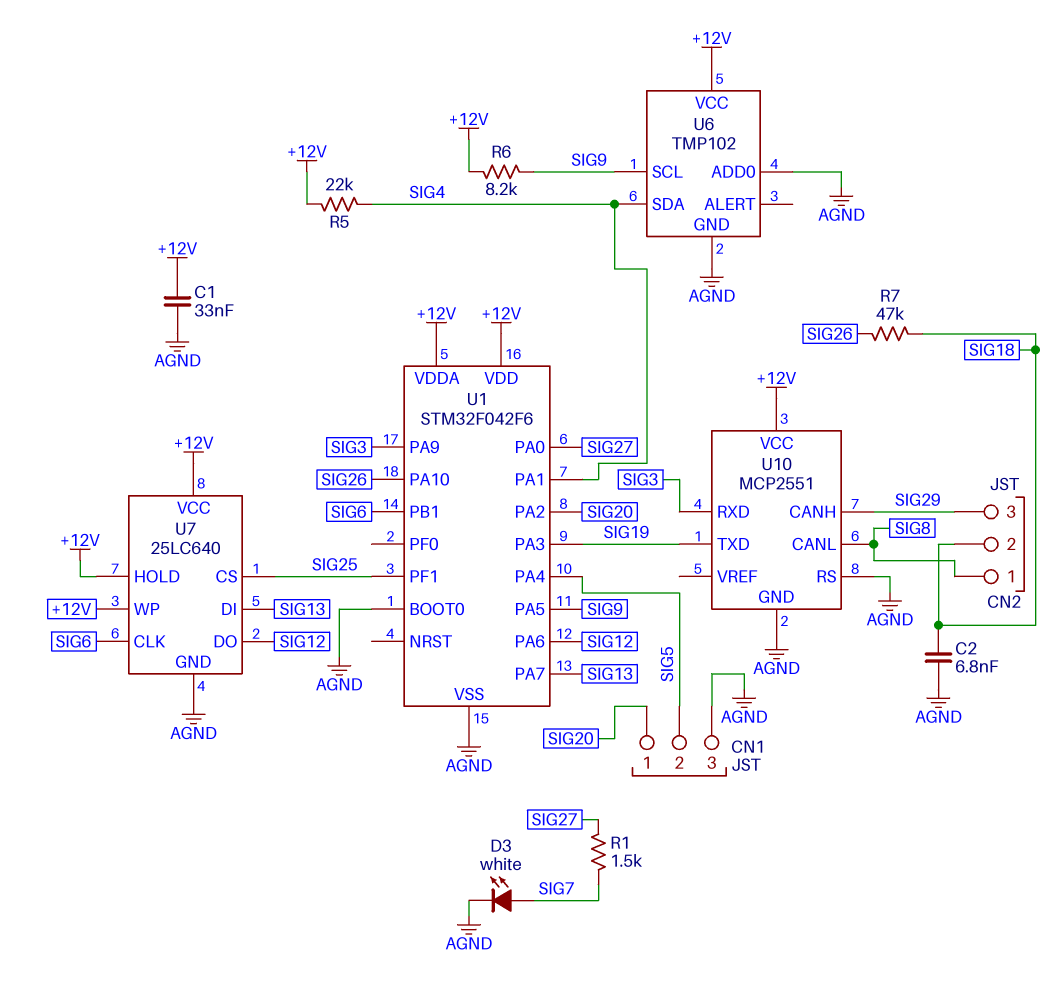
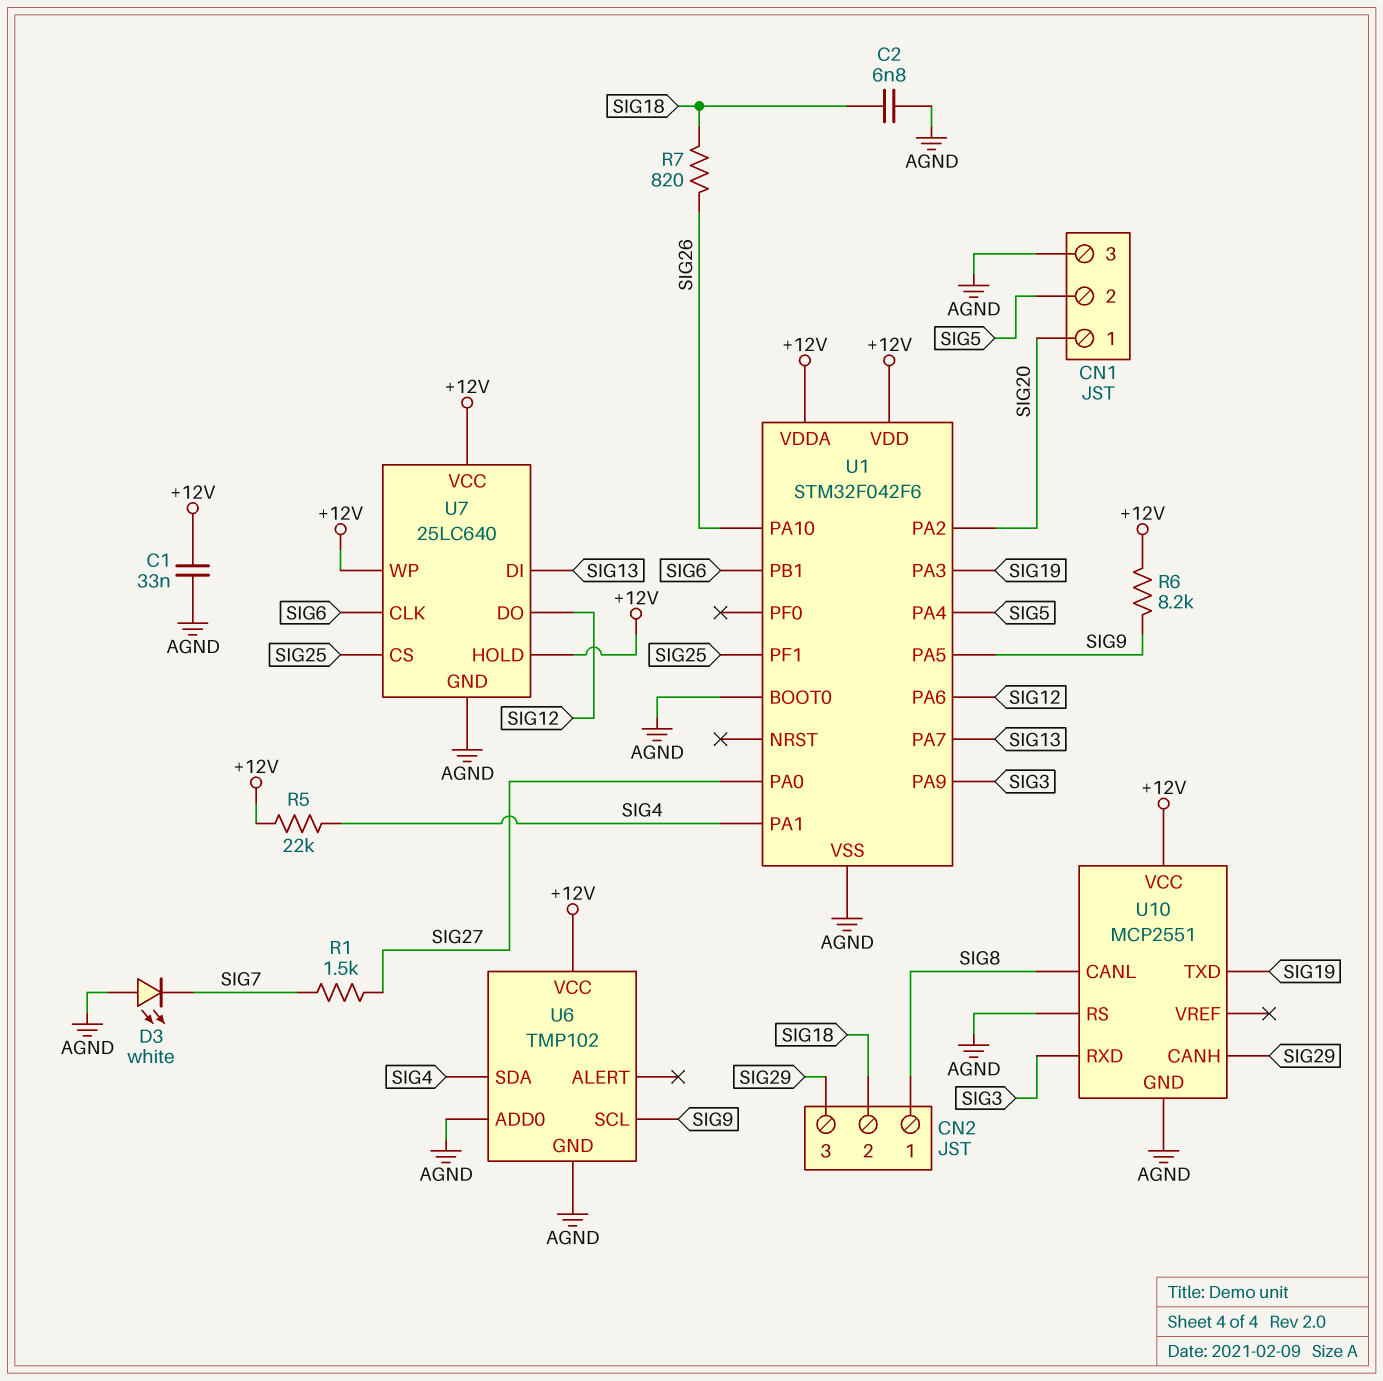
D3: LED white (A SIG7, K AGND) -> LED white (A AGND, K SIG7)
R7: 47k (SIG18, SIG26) -> 820 (SIG18, SIG26)

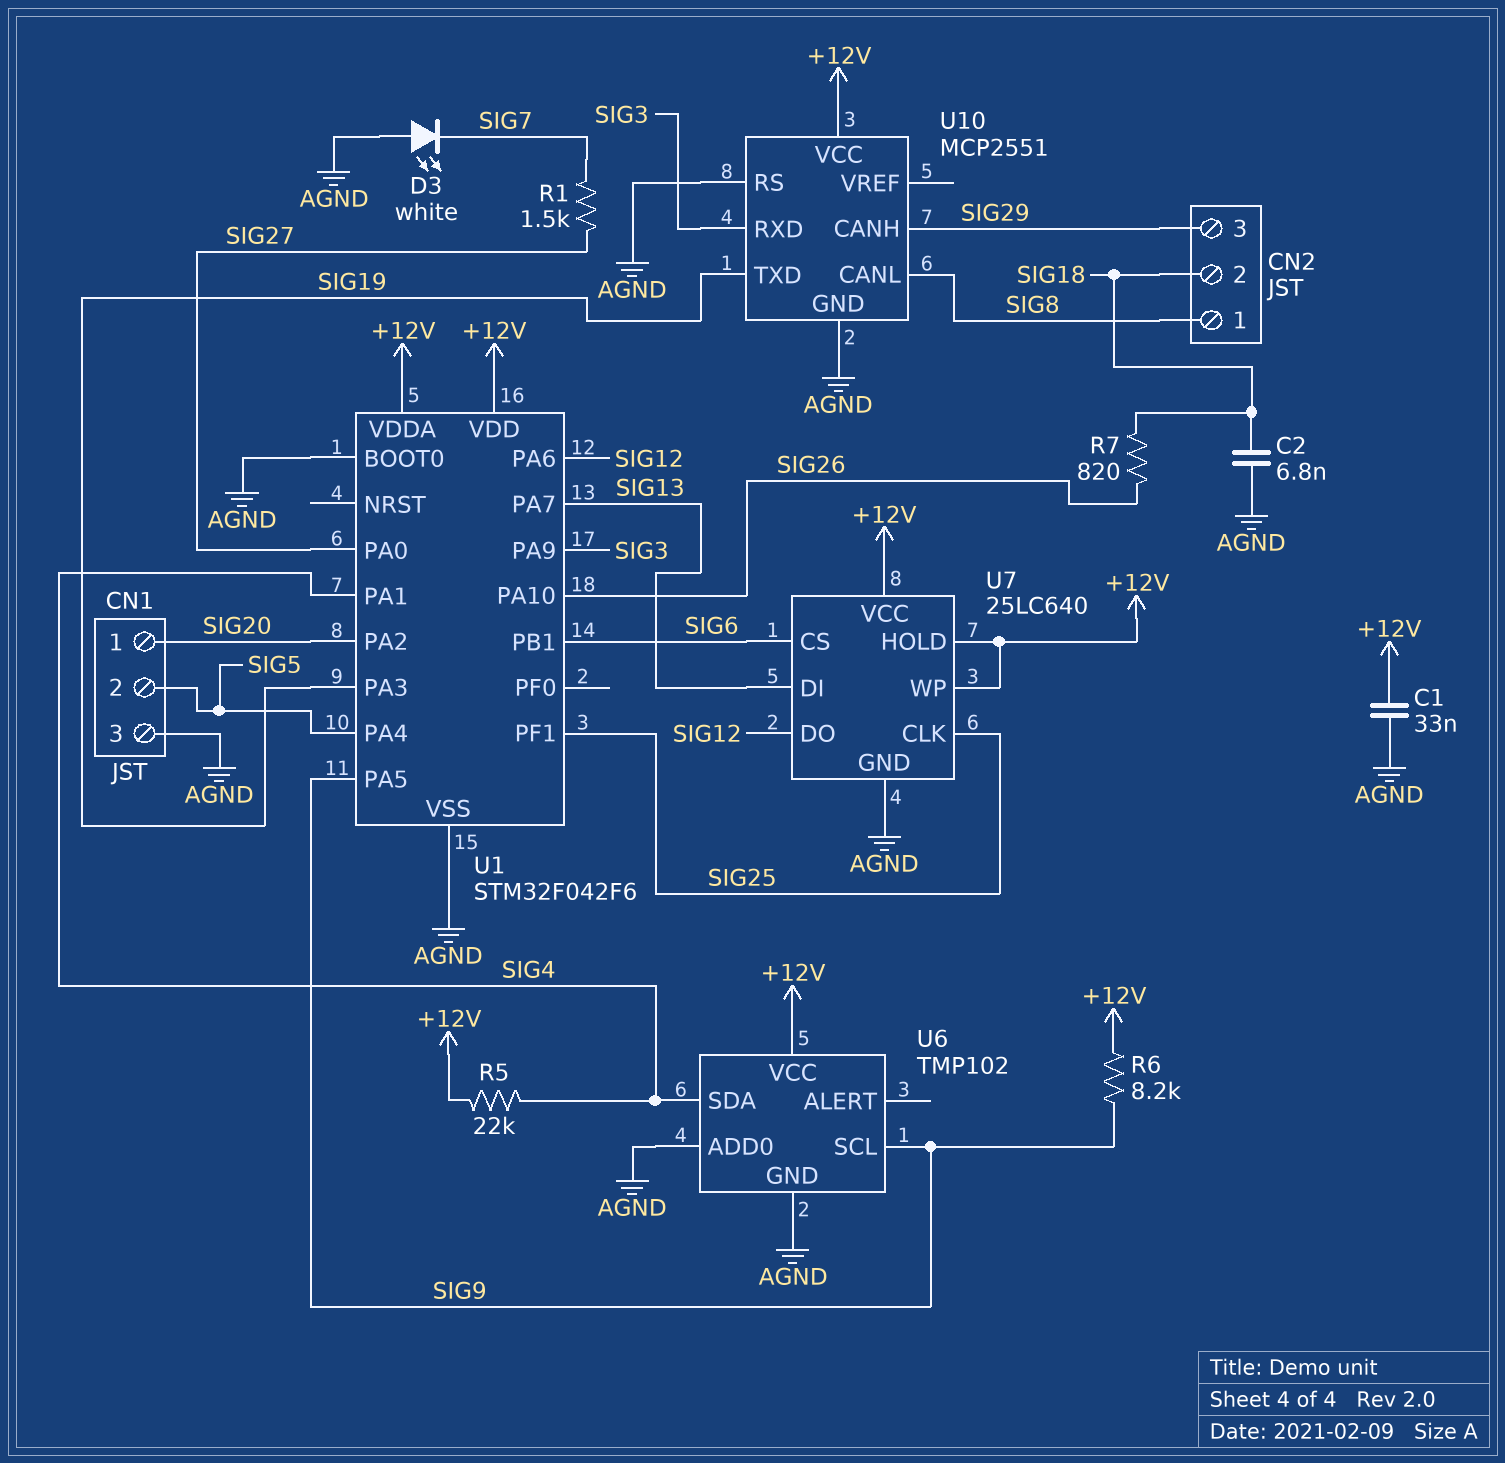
U7 pin CLK: SIG6 -> SIG25
U7 pin CS: SIG25 -> SIG6

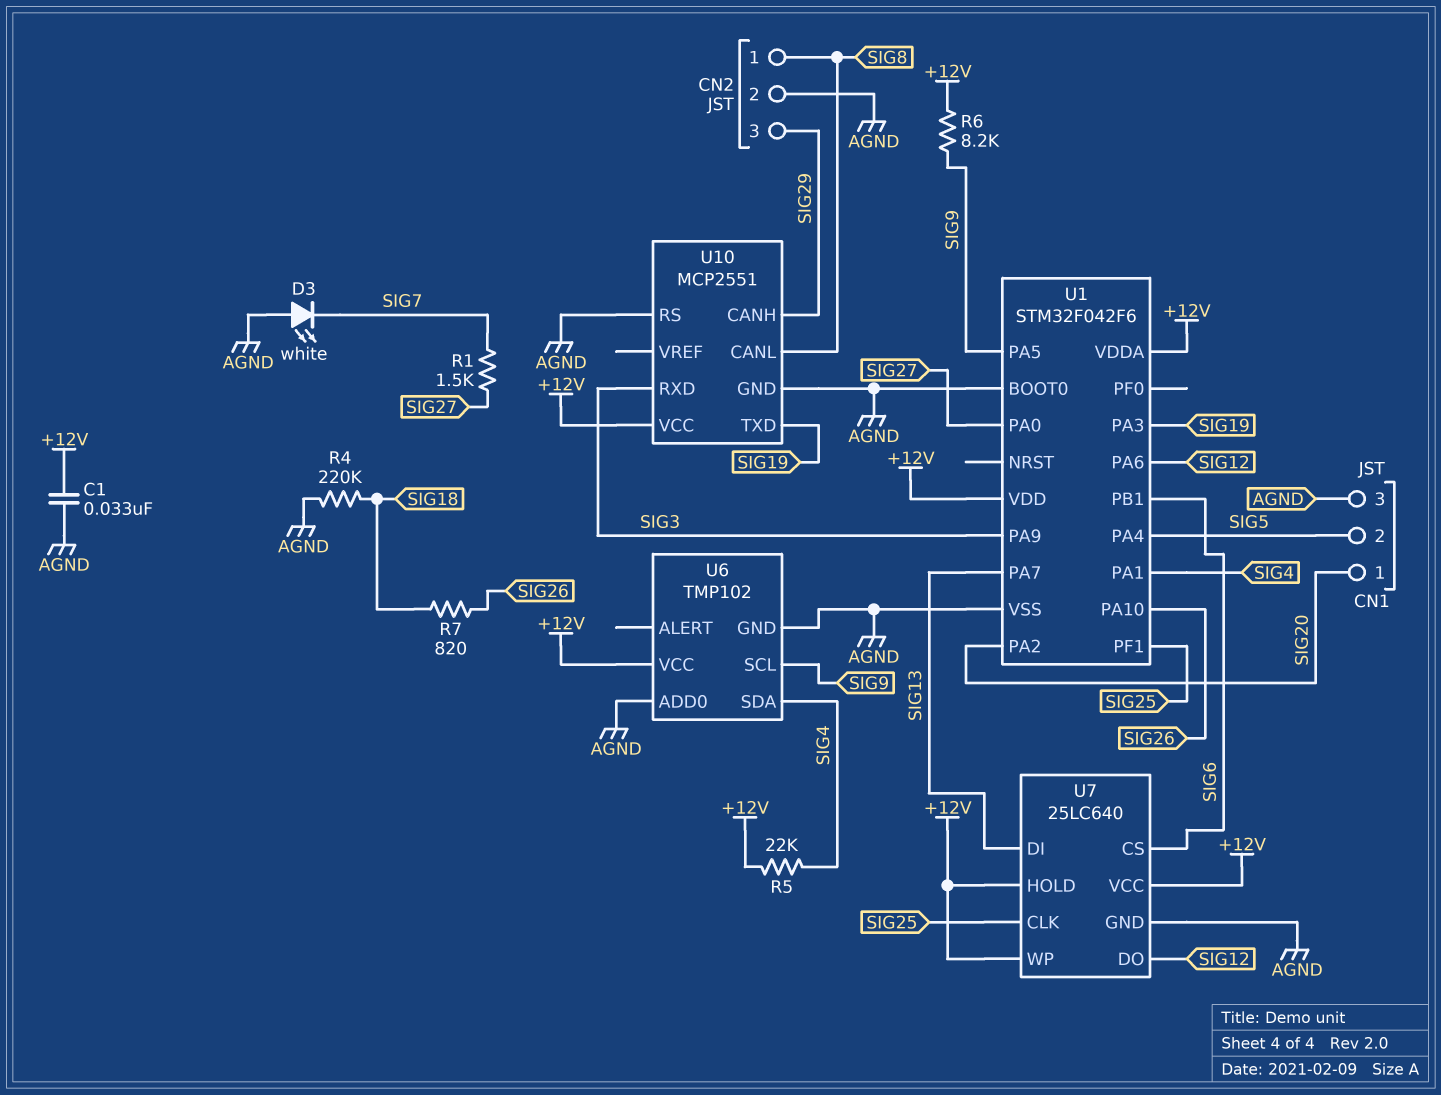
C2: 6.8nF (AGND, SIG18) -> none
CN2 pin 2: SIG18 -> AGND
R4: none -> 220k (AGND, SIG18)

